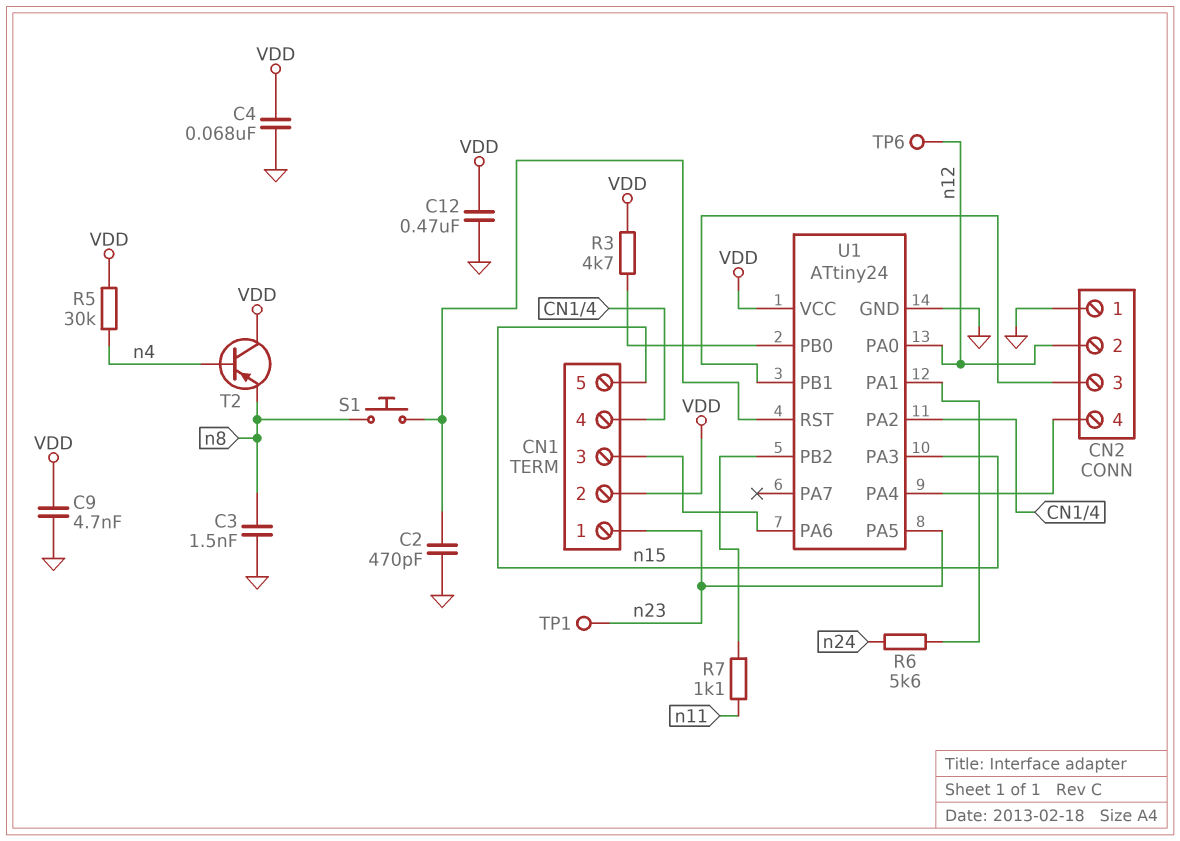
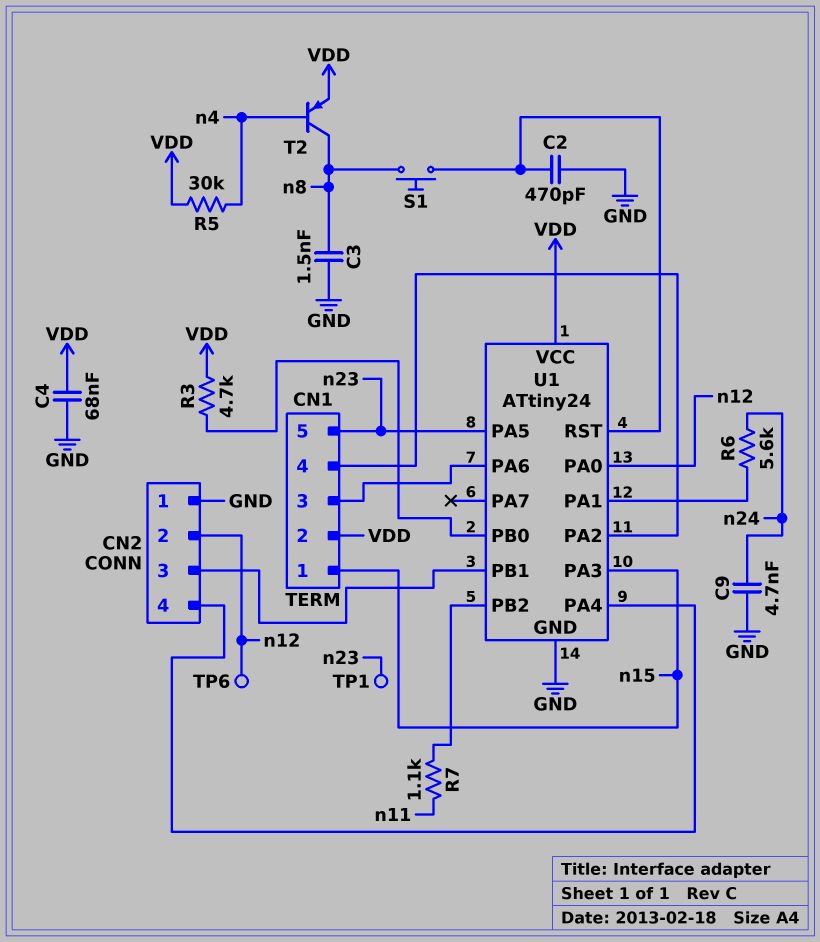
C9: 4.7nF (GND, VDD) -> 4.7nF (GND, n24)
C12: 470nF (GND, VDD) -> none
CN1 pin 1: n23 -> n15
CN1 pin 5: n15 -> n23
T2: PNP (B n4, C VDD, E n8) -> PNP (B n4, C n8, E VDD)

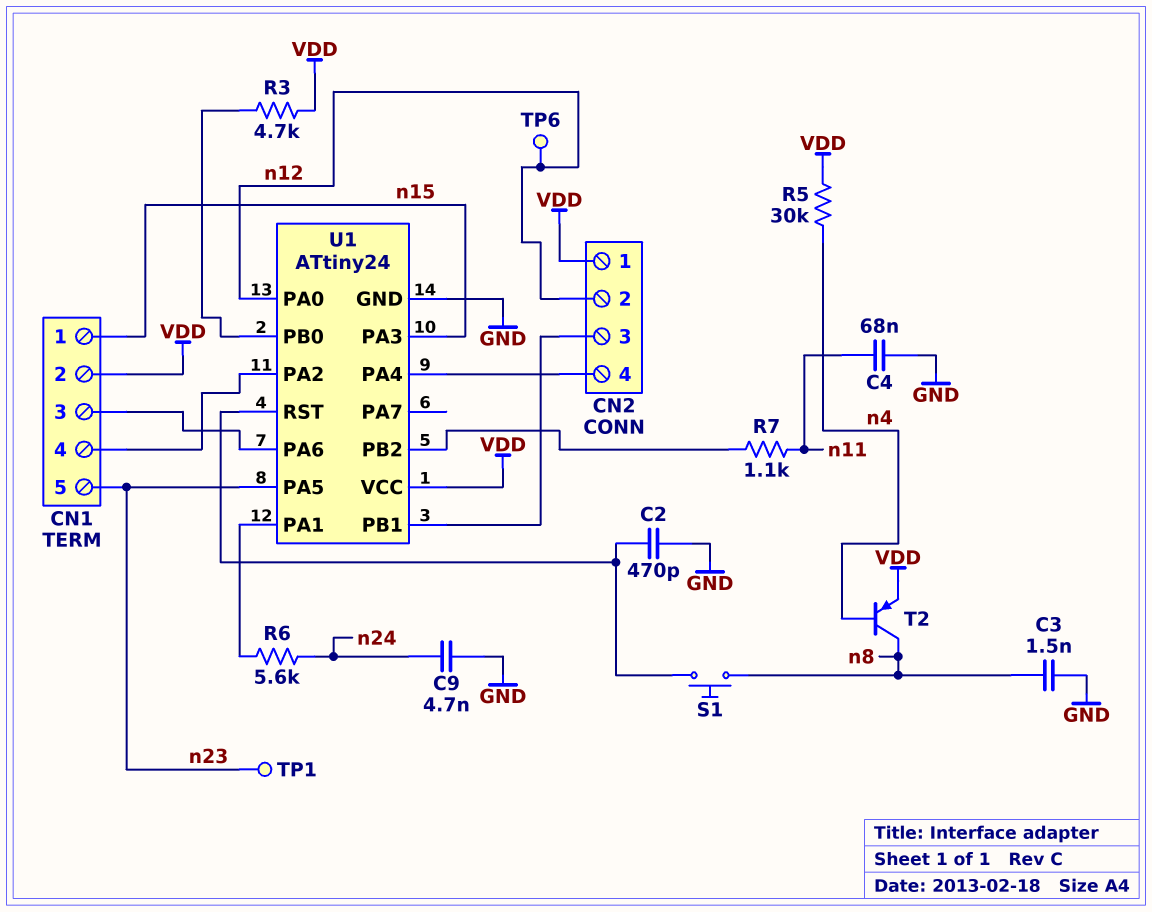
C4: 68nF (GND, VDD) -> 68nF (GND, n11)
CN2 pin 1: GND -> VDD

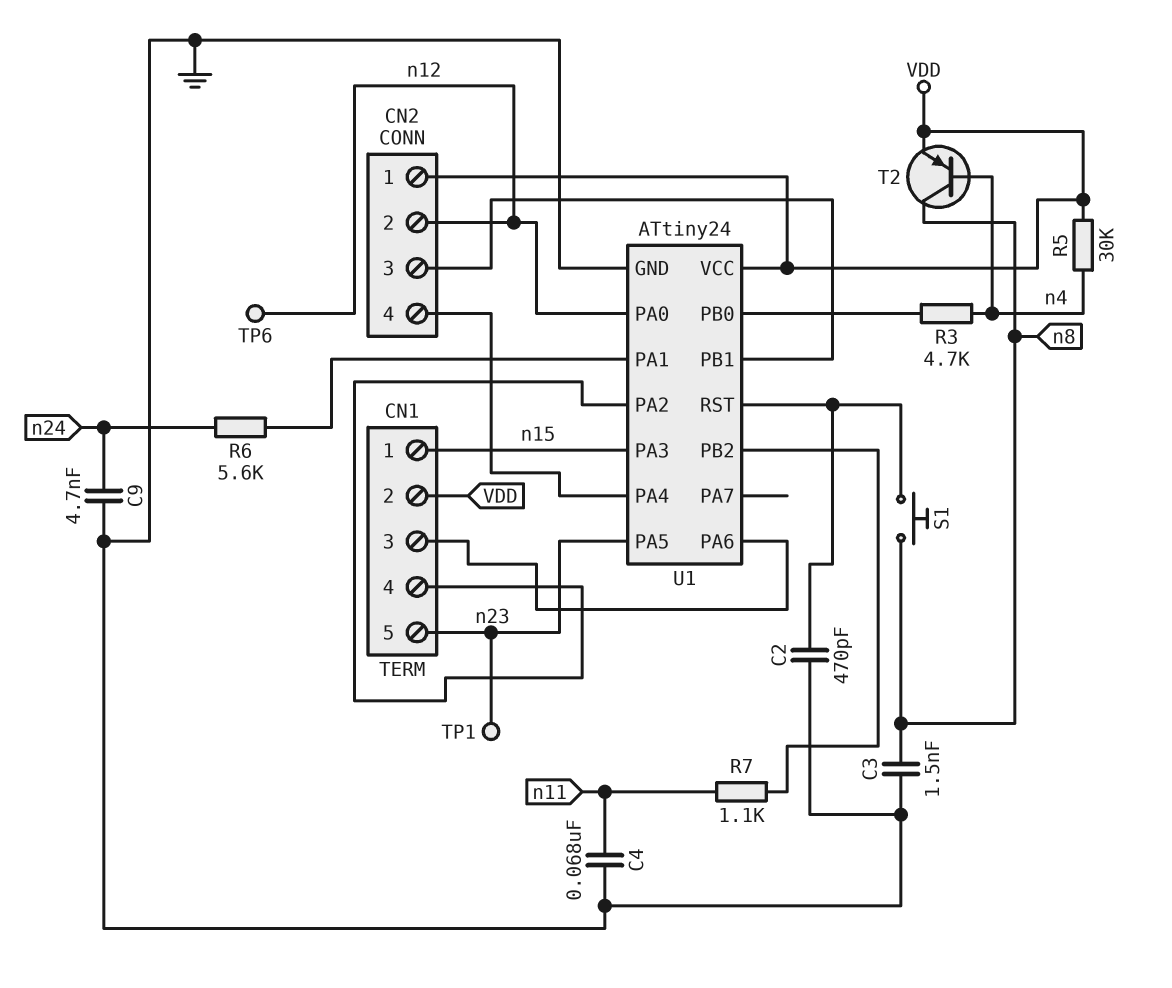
R3: 4.7k (U1/PB0, VDD) -> 4.7k (U1/PB0, n4)

